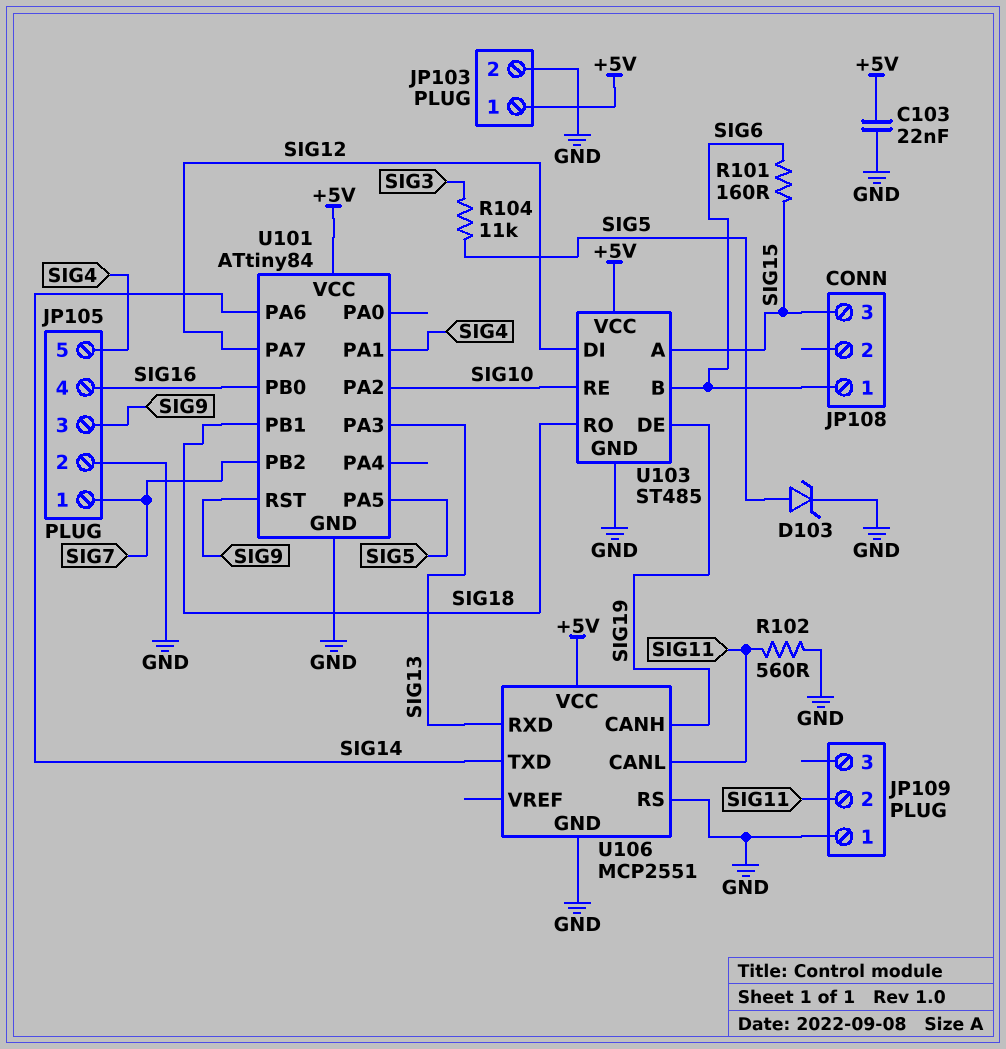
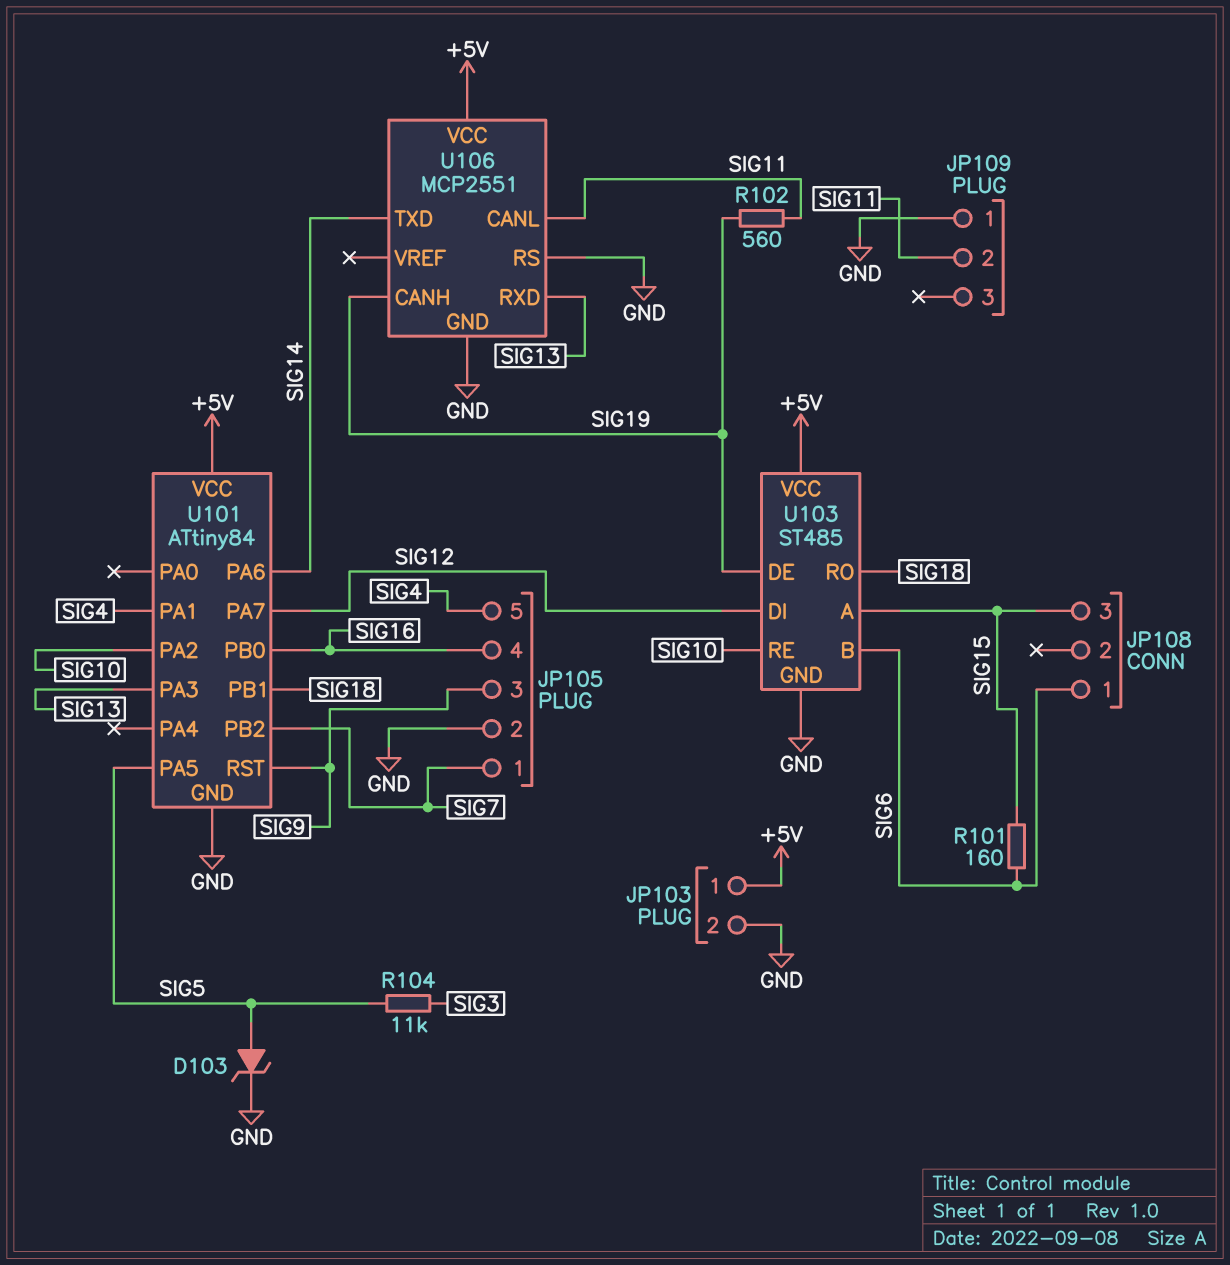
C103: 22nF (+5V, GND) -> none
R102: 560 (GND, SIG11) -> 560 (SIG11, SIG19)

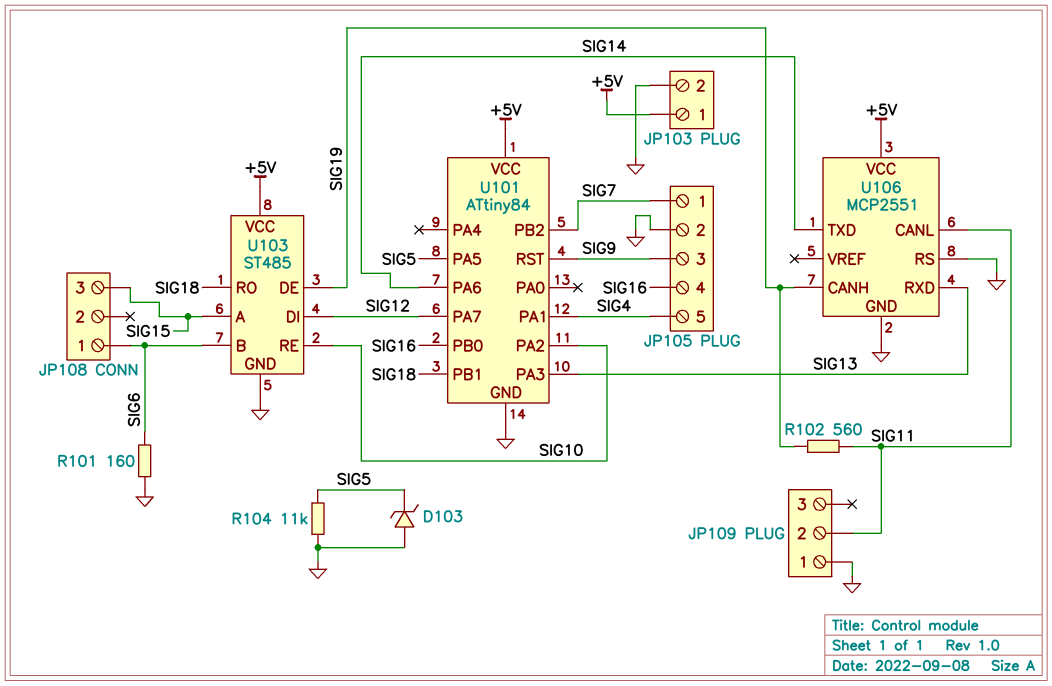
D103: zener (A SIG5, K GND) -> zener (A GND, K SIG5)
R101: 160 (SIG6, SIG15) -> 160 (GND, SIG6)
R104: 11k (SIG3, SIG5) -> 11k (GND, SIG5)

